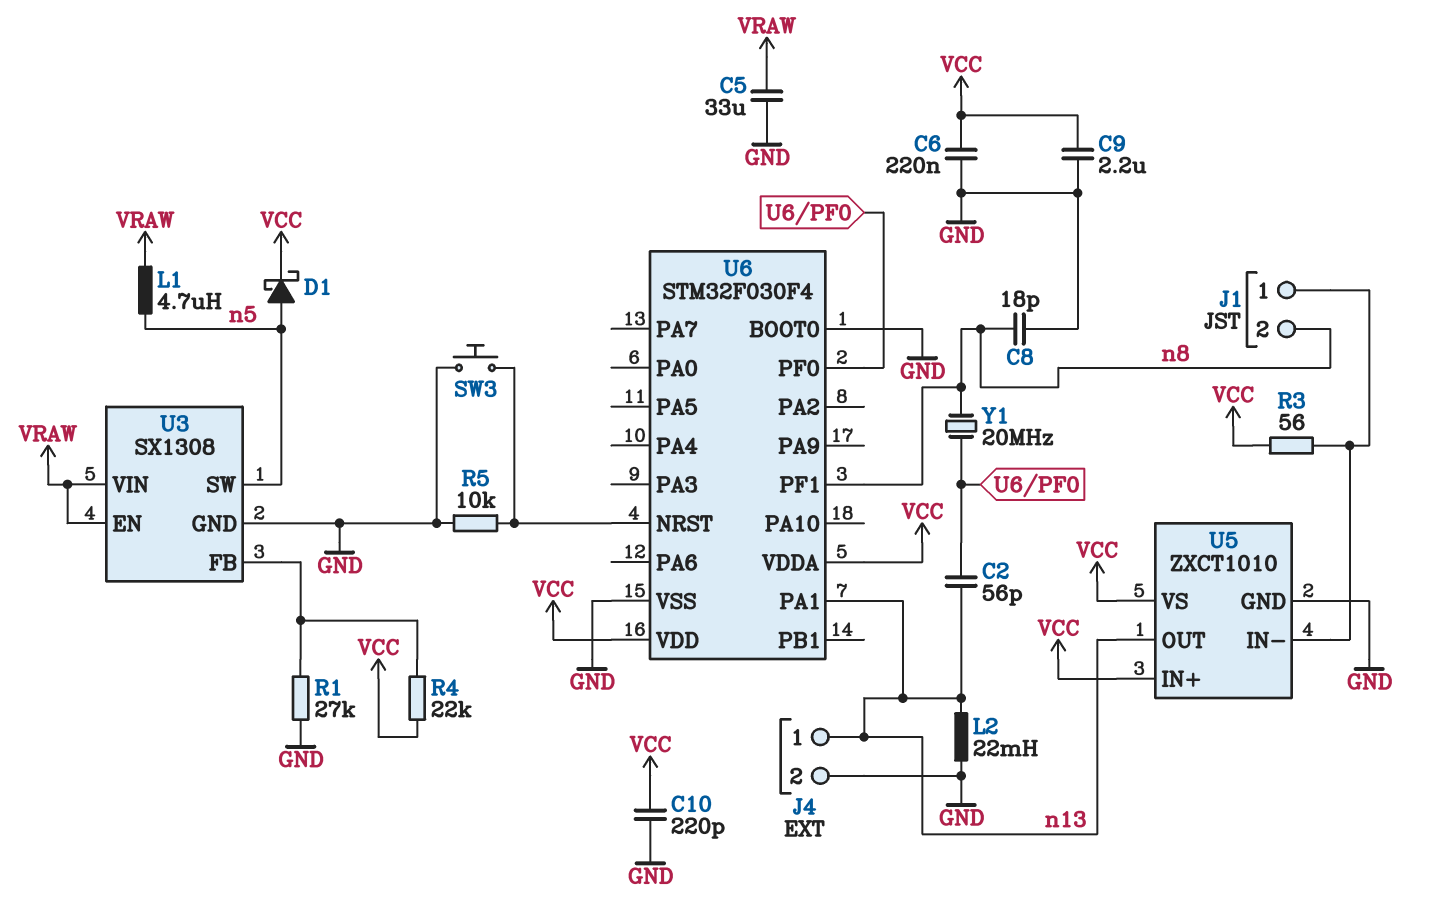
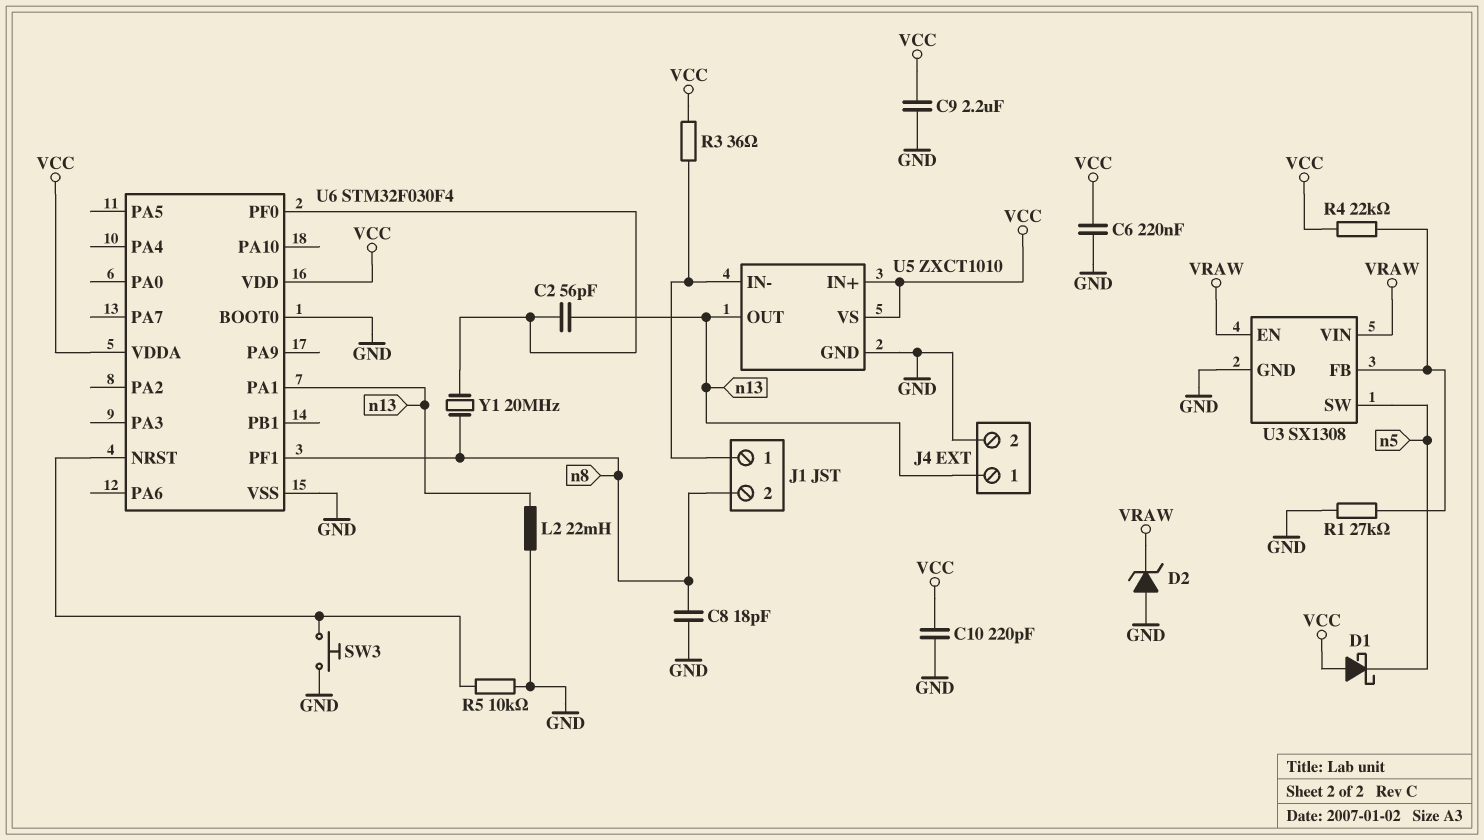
C5: 33uF (GND, VRAW) -> none
D1: schottky (A n5, K VCC) -> schottky (A VCC, K n5)
D2: none -> zener (A GND, K VRAW)
L1: 4.7uH (VRAW, n5) -> none
R3: 56 (J1/1, VCC) -> 36 (J1/1, VCC)

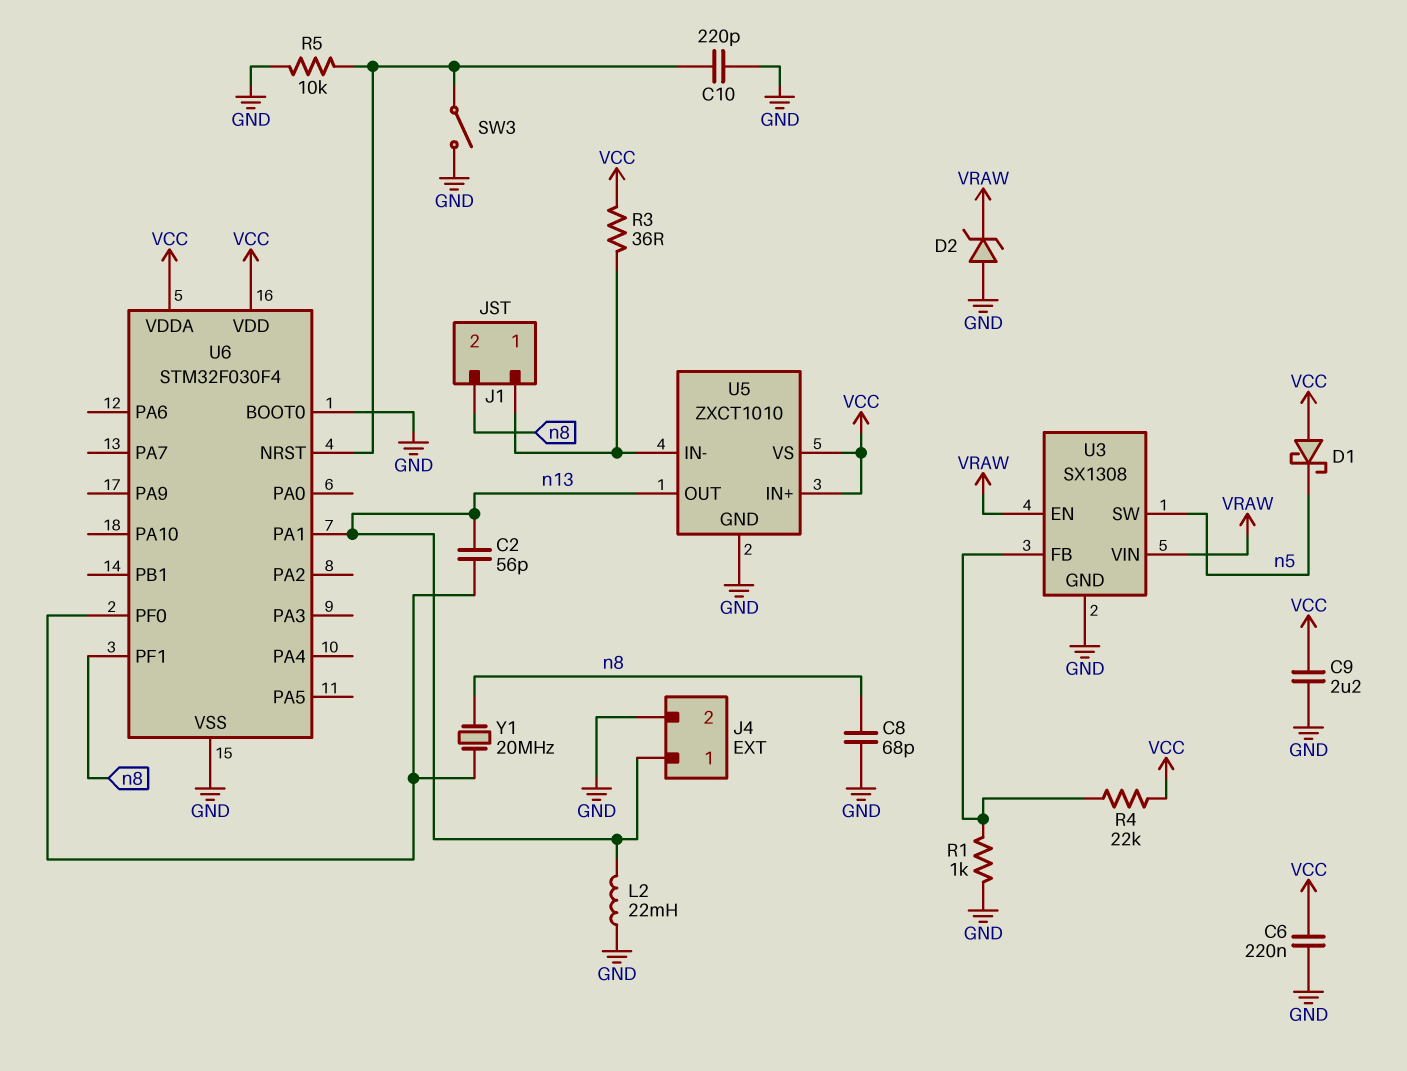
C8: 18pF (GND, n8) -> 68pF (GND, n8)
C10: 220pF (GND, VCC) -> 220pF (GND, U6/NRST)
R1: 27k (GND, U3/FB) -> 1k (GND, U3/FB)
SW3: button (GND, U6/NRST) -> switch (GND, U6/NRST)

